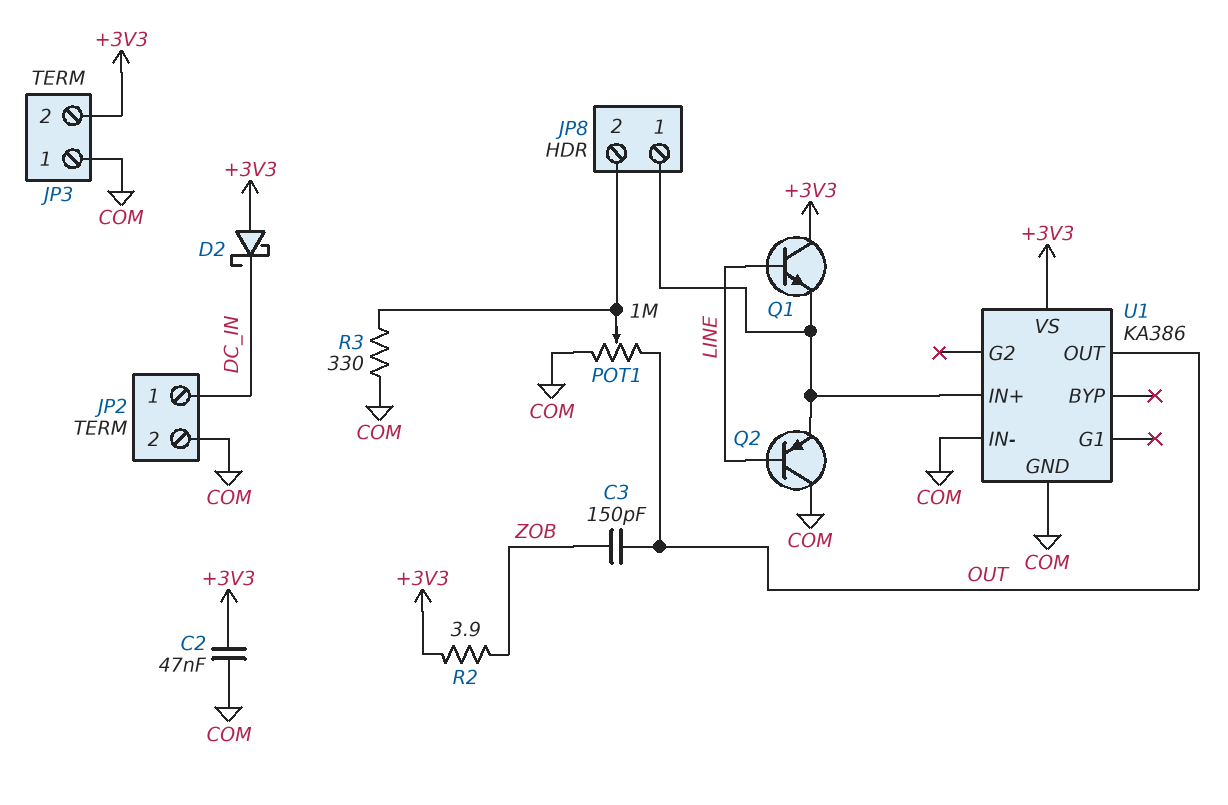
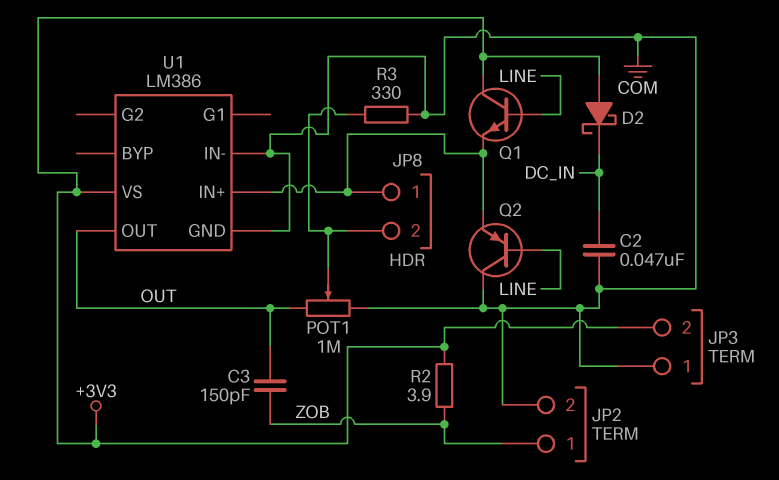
C2: 47nF (+3V3, COM) -> 47nF (COM, DC_IN)
JP2 pin 1: DC_IN -> ZOB
U1: KA386 -> LM386

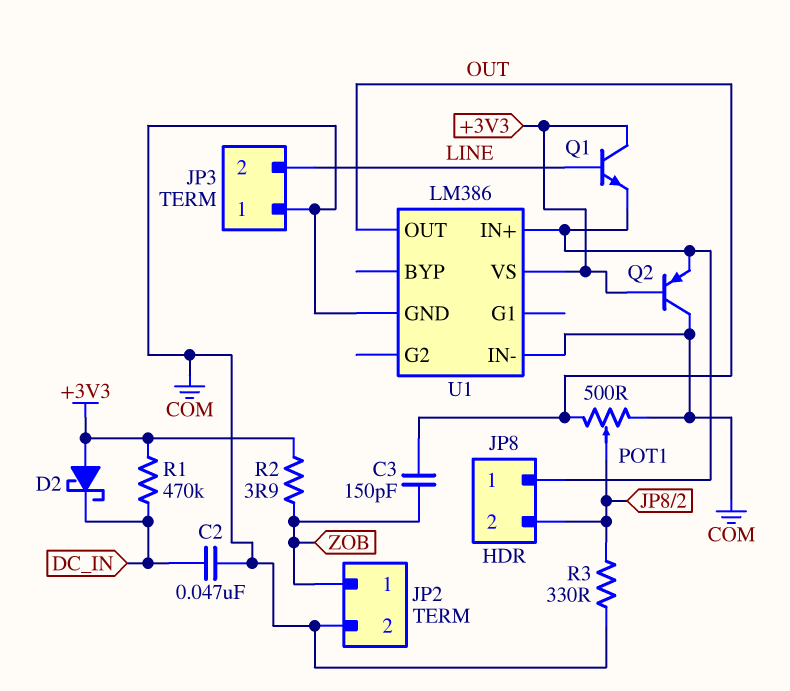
JP3 pin 2: +3V3 -> LINE
POT1: 1M (COM, OUT, wiper JP8/2) -> 500 (COM, OUT, wiper JP8/2)
Q2: PNP (B LINE, C COM, E JP8/1) -> PNP (B +3V3, C COM, E JP8/1)
R1: none -> 470k (+3V3, DC_IN)

